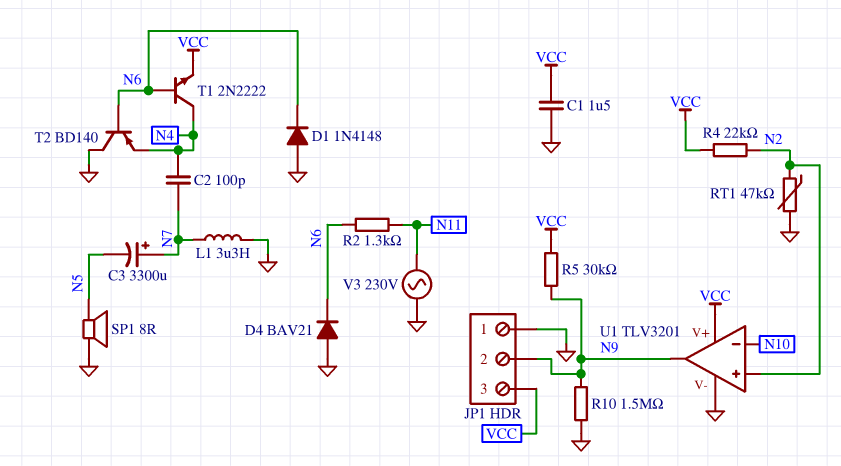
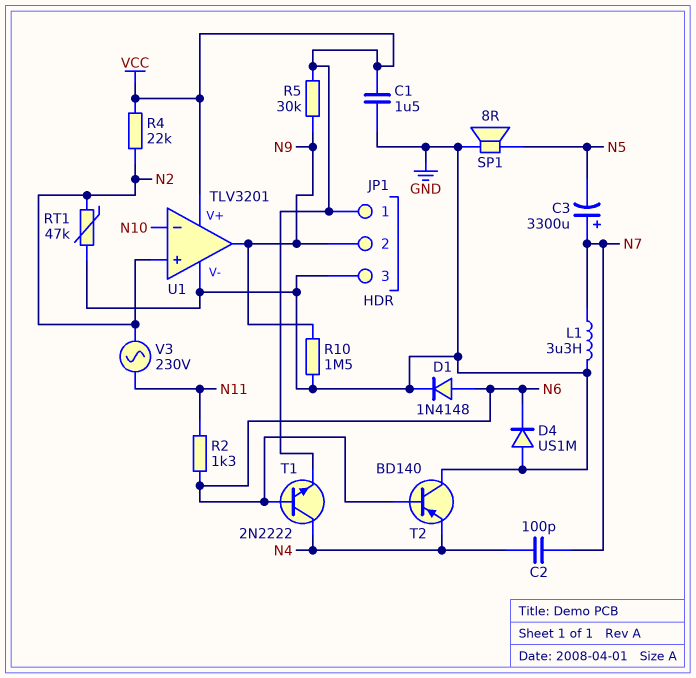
D1: diode 1N4148 (A GND, K N6) -> diode 1N4148 (A N6, K GND)
D4: diode BAV21 (A GND, K N6) -> diode US1M (A GND, K N6)
JP1 pin 1: GND -> VCC
JP1 pin 3: VCC -> GND
V3: AC 230V (GND, N11) -> AC 230V (N2, N11)

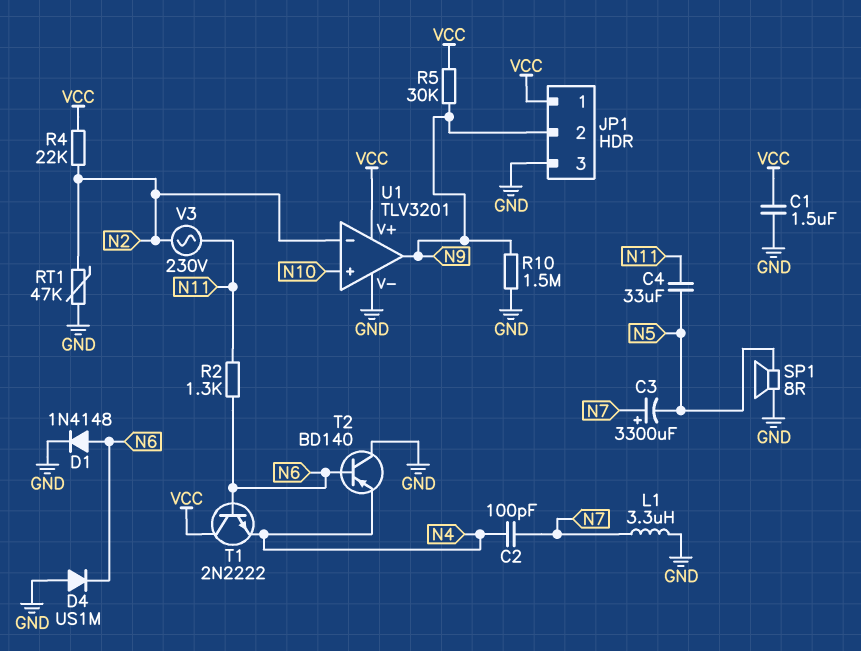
C4: none -> 33uF (N5, N11)
T1: NPN 2N2222 (B N6, C N4, E VCC) -> NPN 2N2222 (B N6, C VCC, E N4)
U1 pin in+: N2 -> N10
U1 pin in-: N10 -> N2

